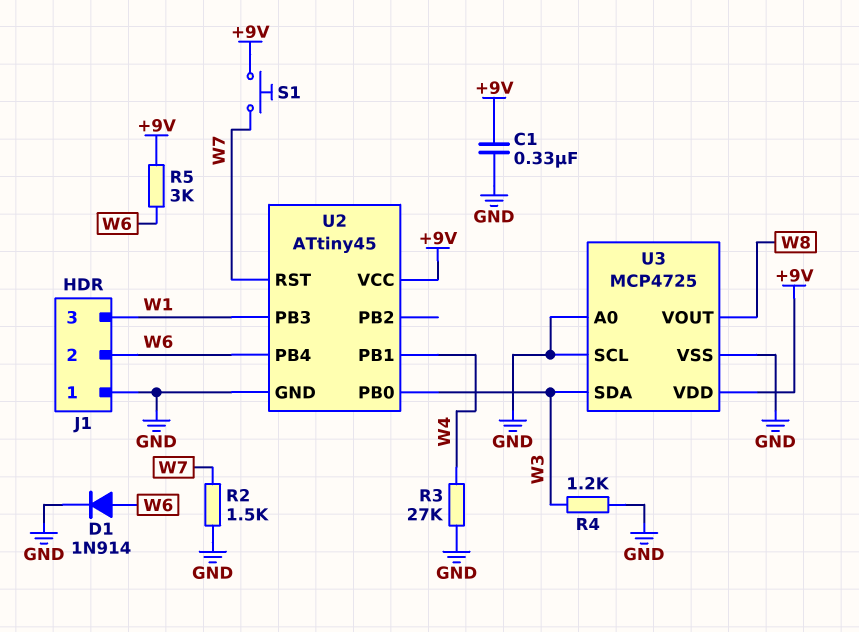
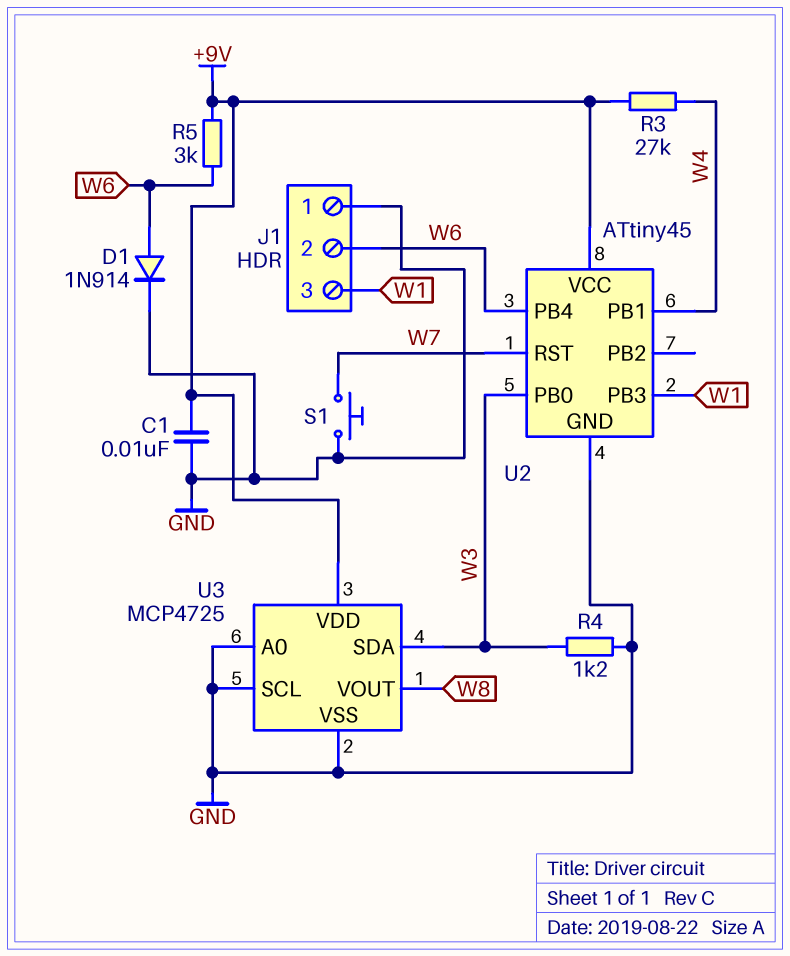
C1: 330nF (+9V, GND) -> 10nF (+9V, GND)
R2: 1.5k (GND, W7) -> none
R3: 27k (GND, W4) -> 27k (+9V, W4)
S1: button (+9V, W7) -> button (GND, W7)

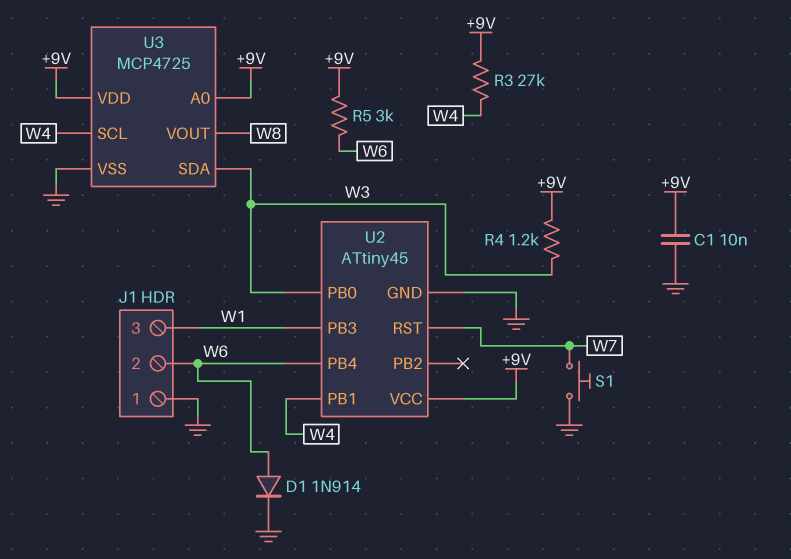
R4: 1.2k (GND, W3) -> 1.2k (+9V, W3)
U3 pin A0: GND -> +9V
U3 pin SCL: GND -> W4

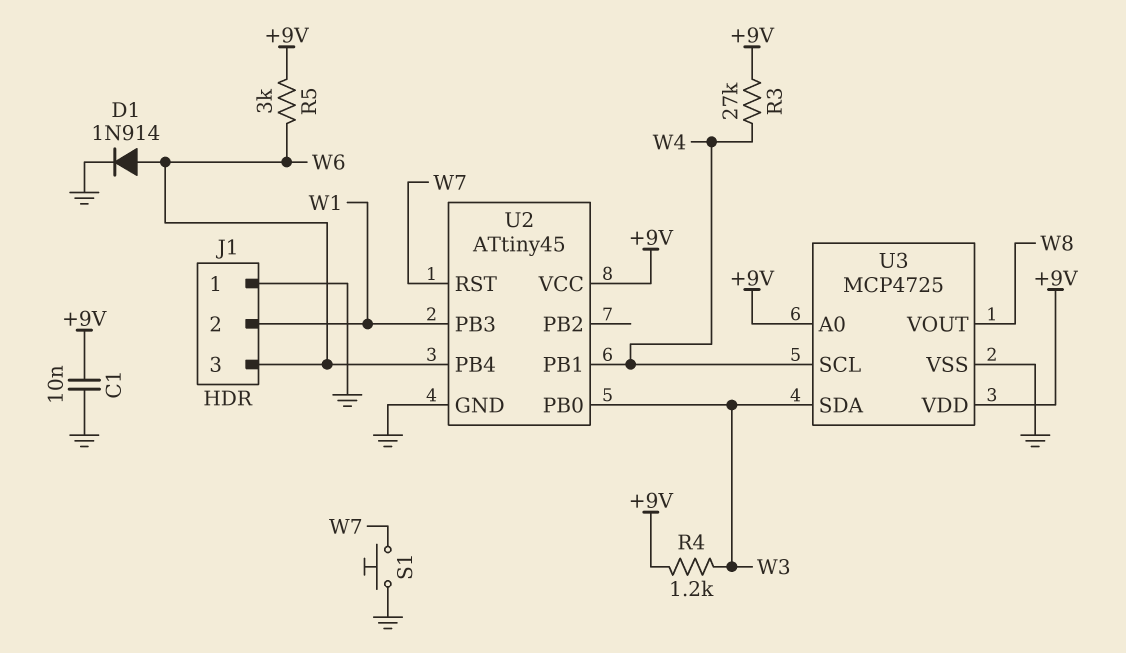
J1 pin 2: W6 -> W1
J1 pin 3: W1 -> W6

